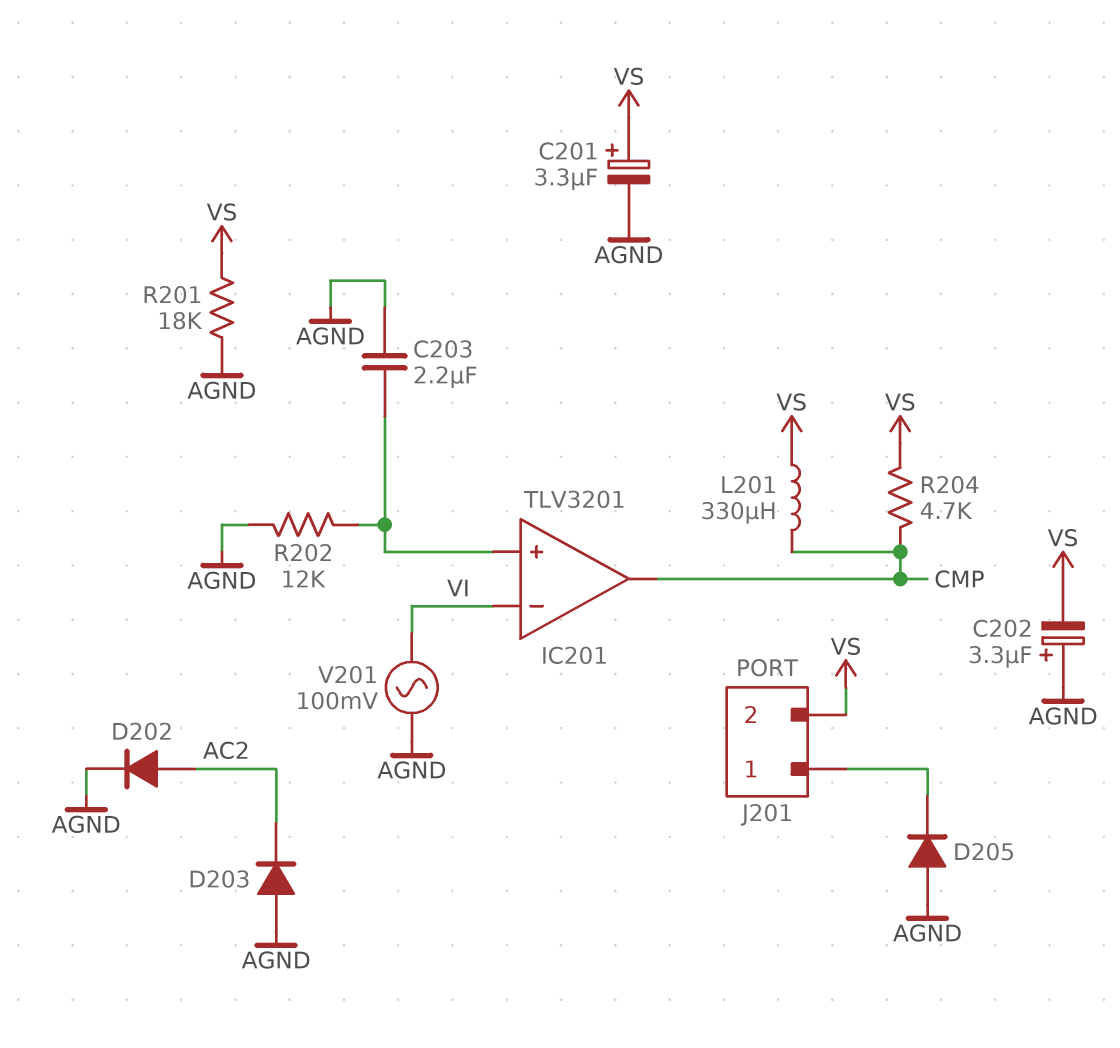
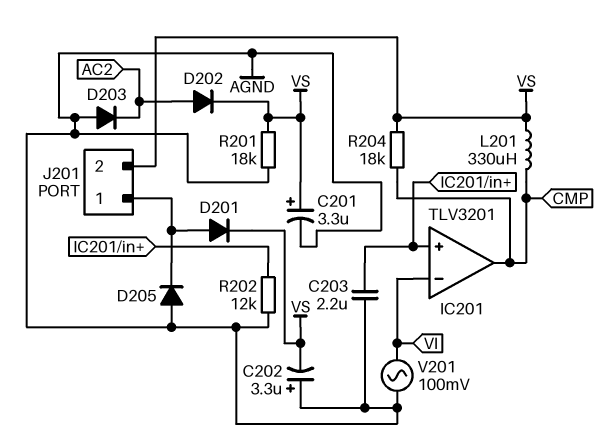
D201: none -> diode (A J201/1, K VS)
D202: diode (A AC2, K AGND) -> diode (A AC2, K VS)
R204: 4.7k (CMP, VS) -> 18k (CMP, VS)

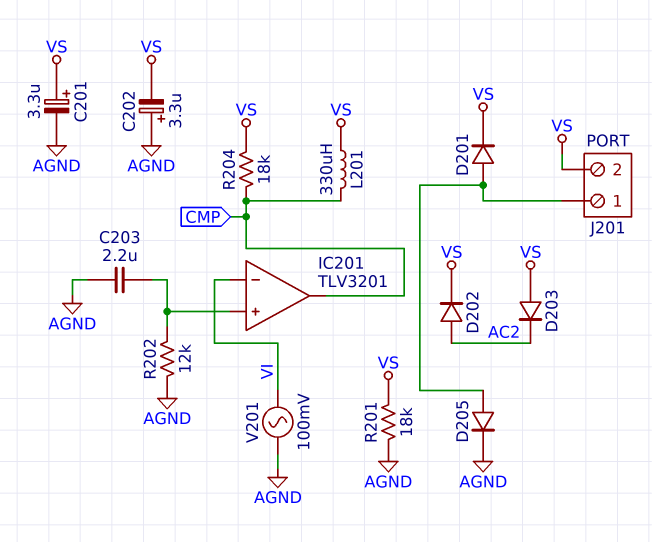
D203: diode (A AGND, K AC2) -> diode (A VS, K AC2)
D205: diode (A AGND, K J201/1) -> diode (A J201/1, K AGND)

